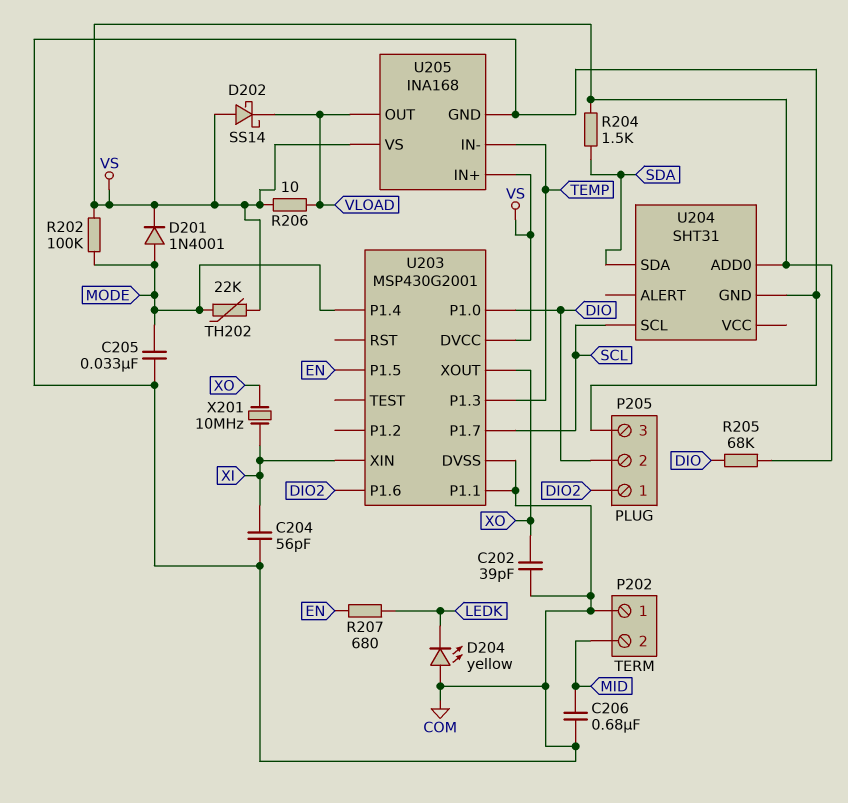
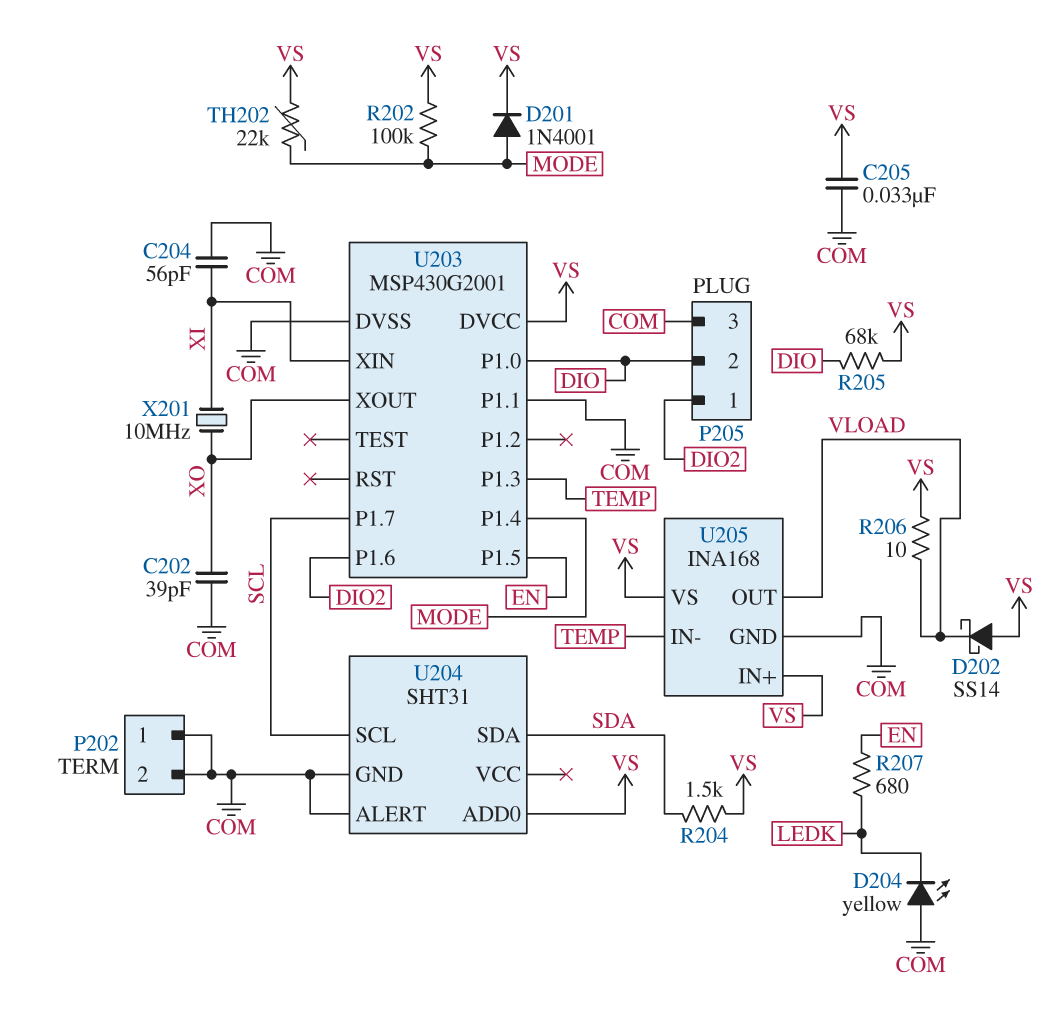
C205: 33nF (COM, MODE) -> 33nF (COM, VS)
C206: 680nF (COM, MID) -> none
P202 pin 2: MID -> COM
U204 pin ALERT: none -> COM

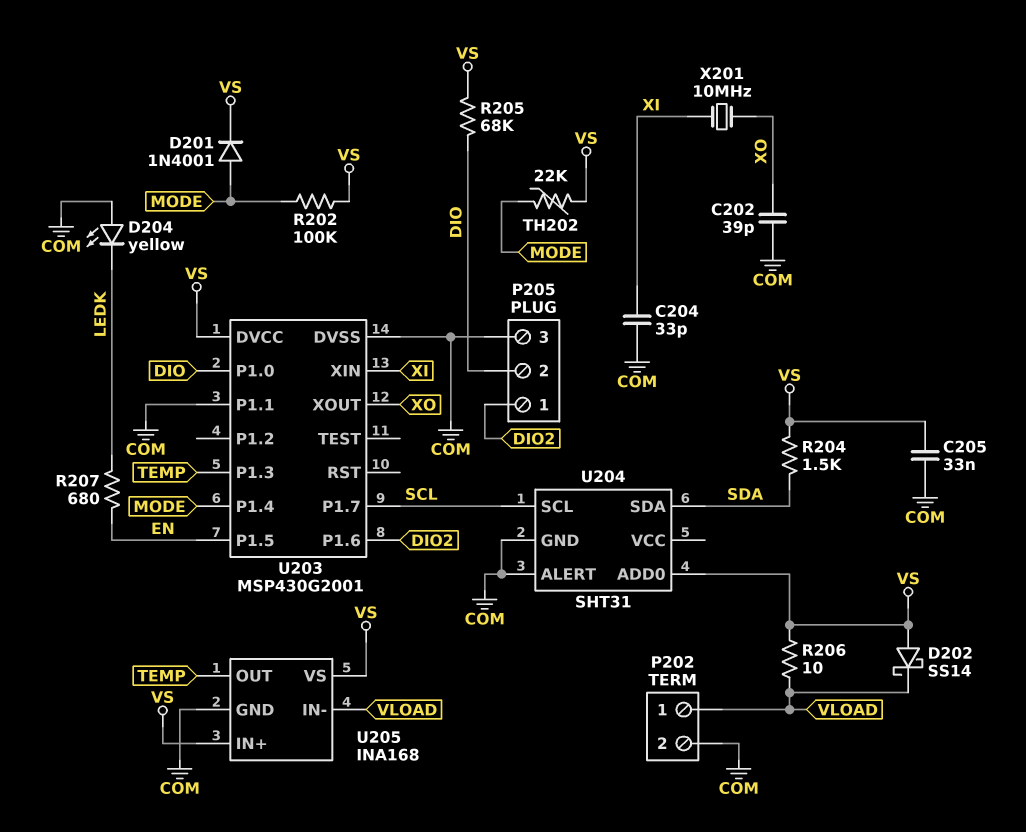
C204: 56pF (COM, XI) -> 33pF (COM, XI)
P202 pin 1: COM -> VLOAD
U205 pin IN-: TEMP -> VLOAD
U205 pin OUT: VLOAD -> TEMP

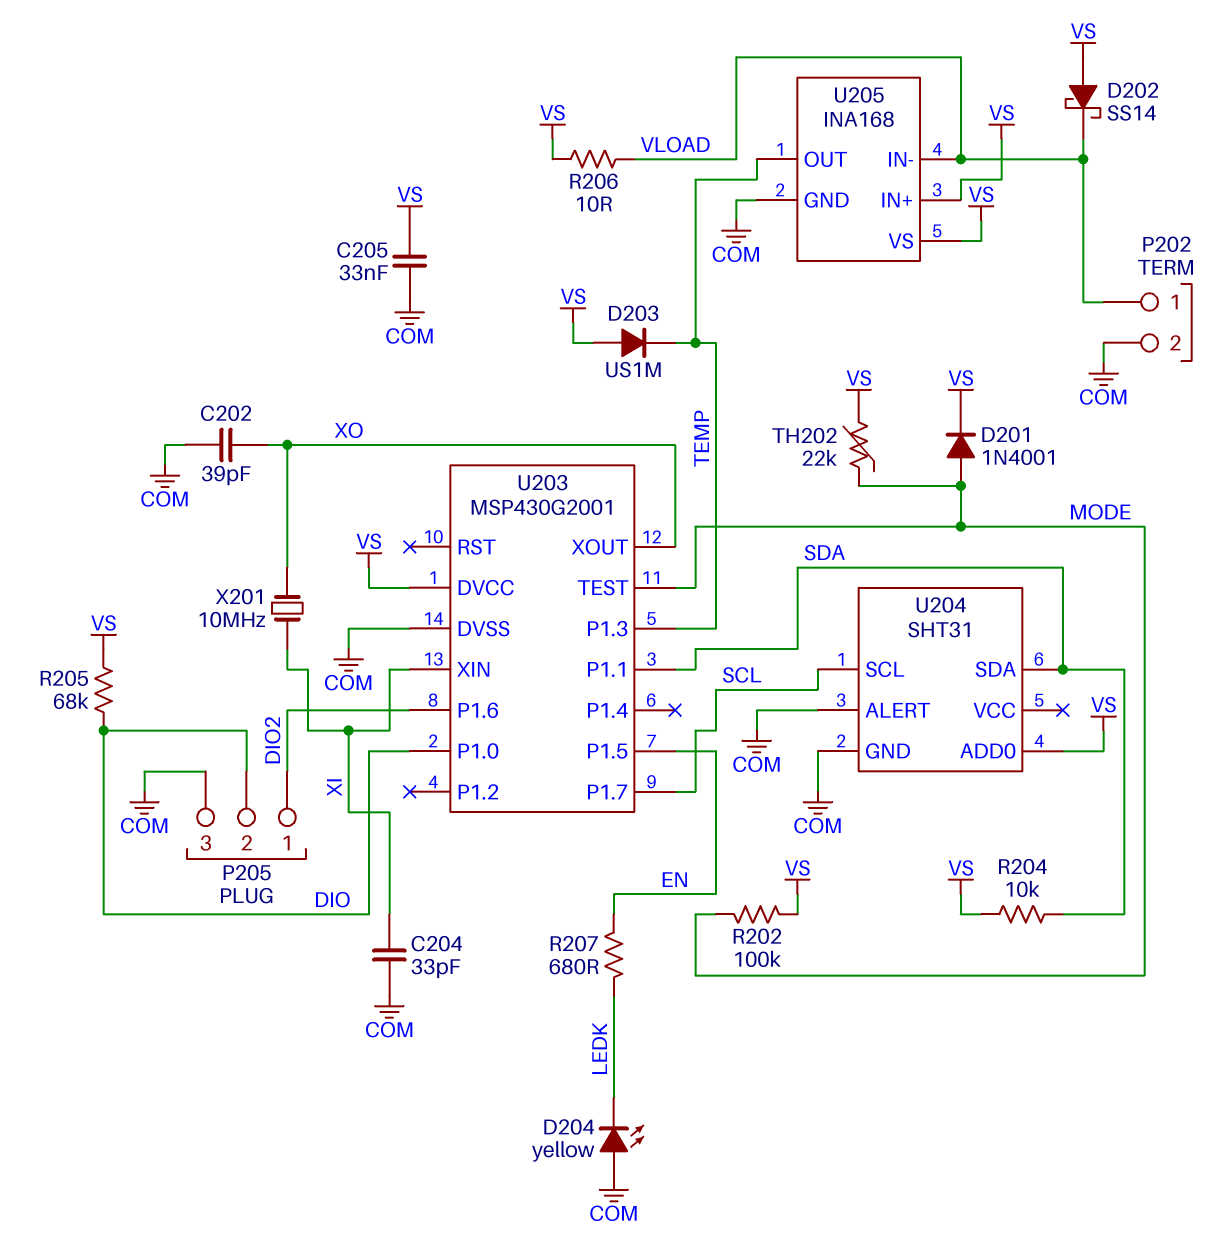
D203: none -> diode US1M (A VS, K TEMP)
R204: 1.5k (SDA, VS) -> 10k (SDA, VS)
U203 pin P1.1: COM -> SDA
U203 pin P1.4: MODE -> none
U203 pin TEST: none -> MODE

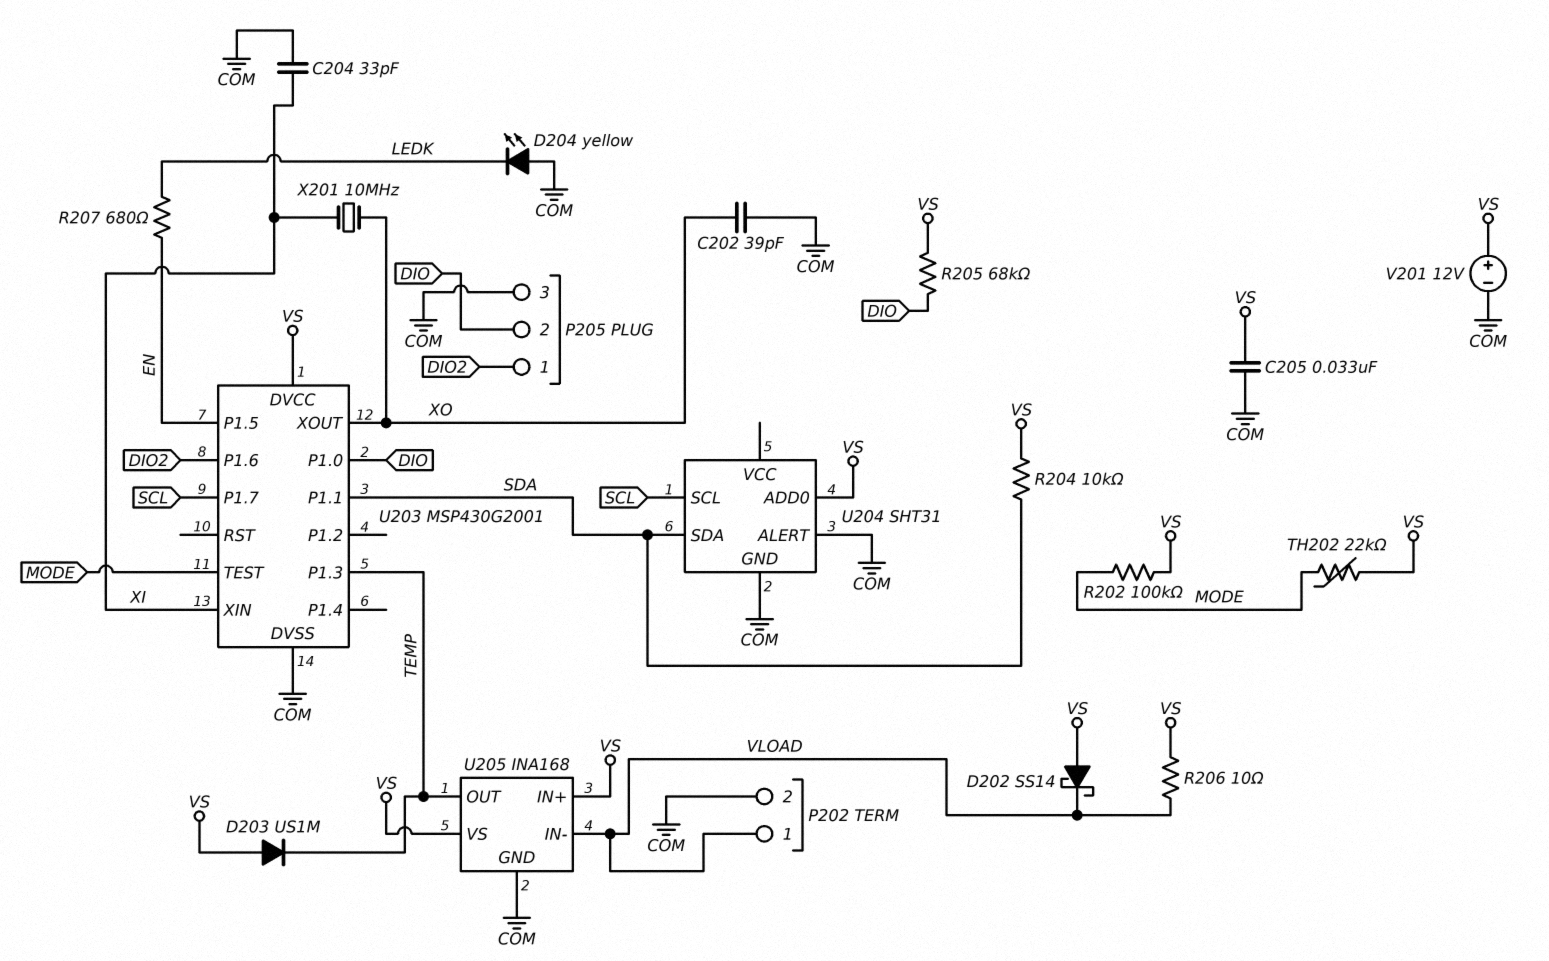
D201: diode 1N4001 (A MODE, K VS) -> none
V201: none -> 12V (plus VS, minus COM)

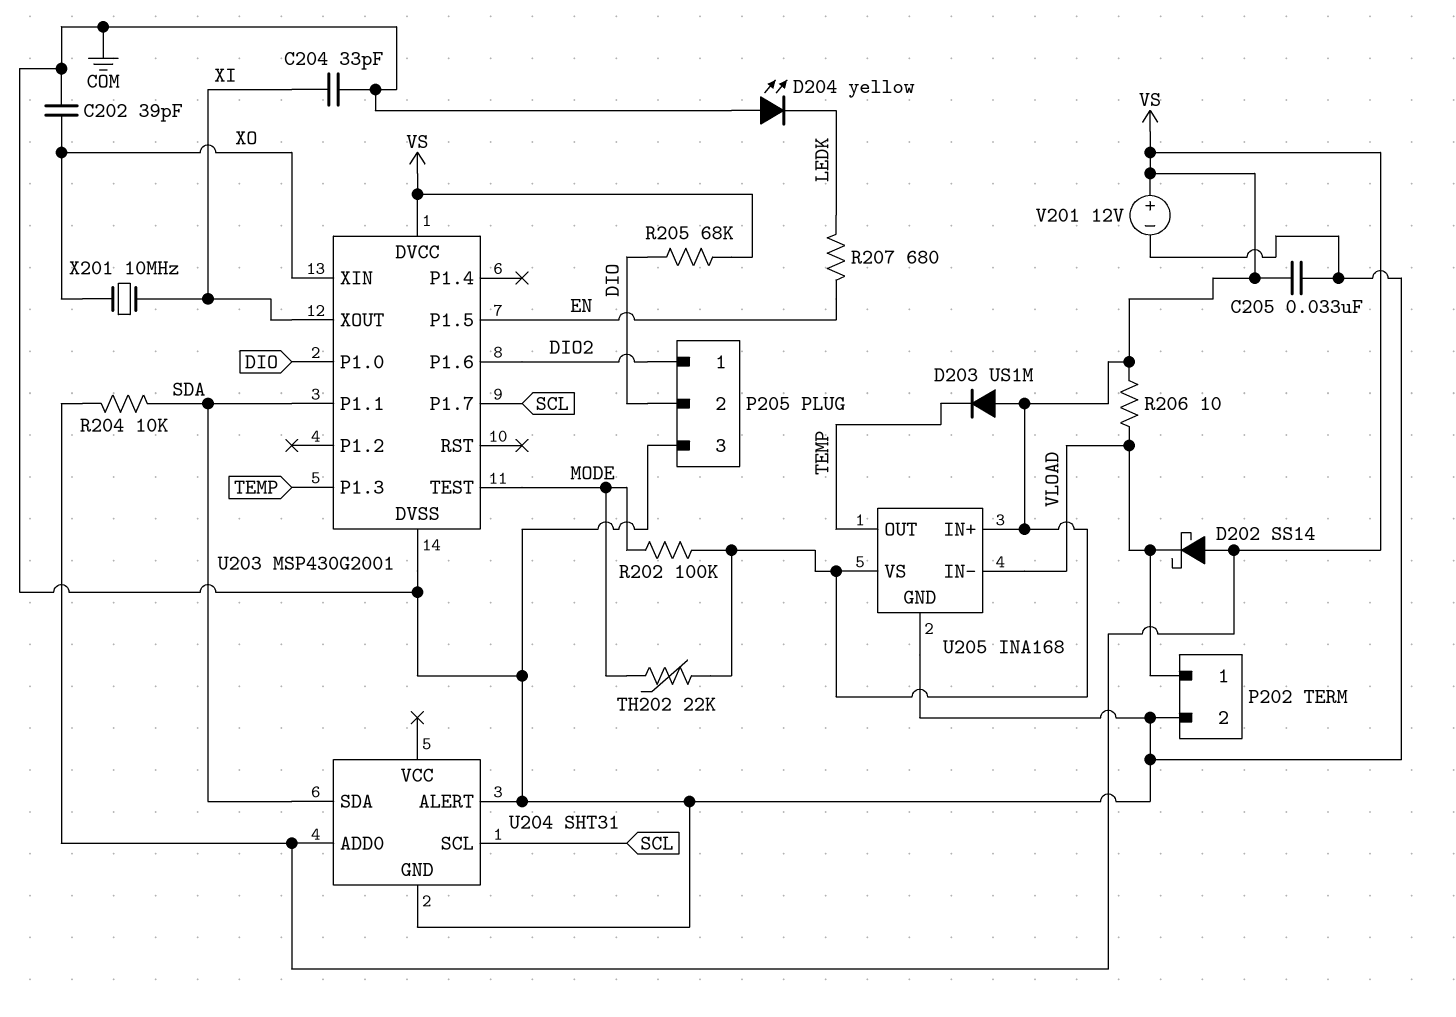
U203 pin XIN: XI -> XO
U203 pin XOUT: XO -> XI

